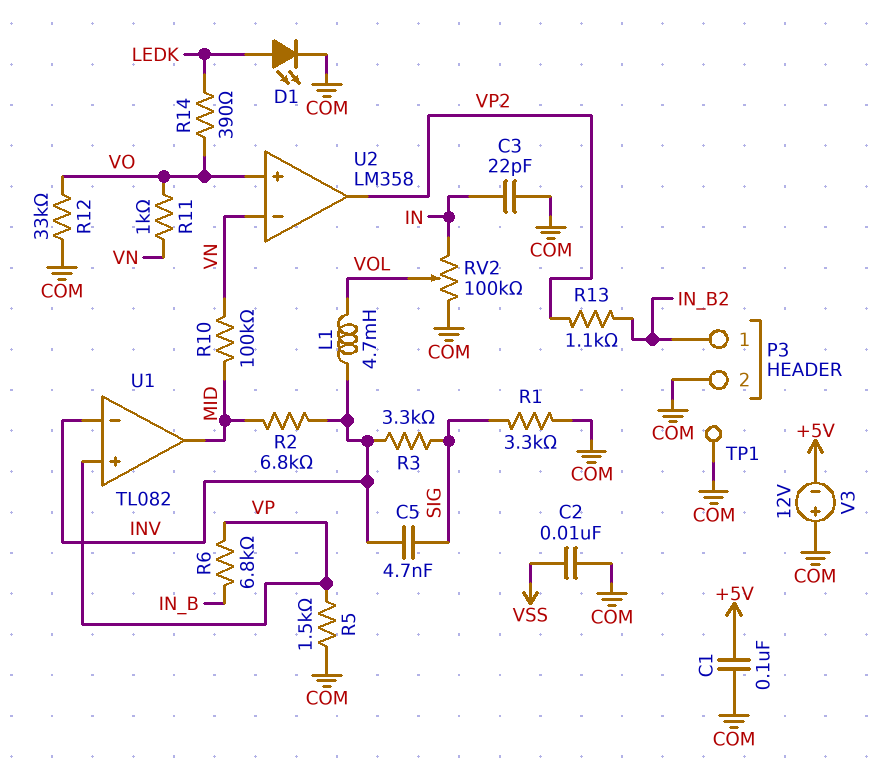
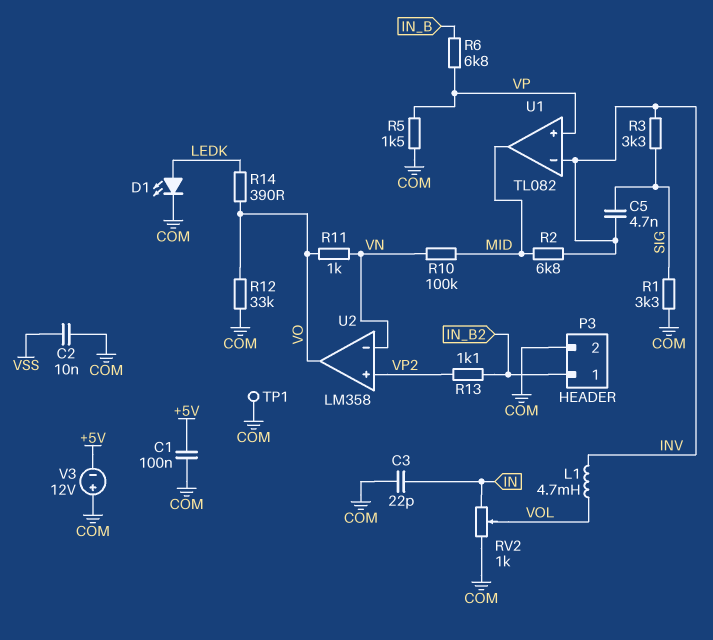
RV2: 100k (COM, IN, wiper VOL) -> 1k (COM, IN, wiper VOL)
U2 pin in+: VO -> VP2
U2 pin out: VP2 -> VO

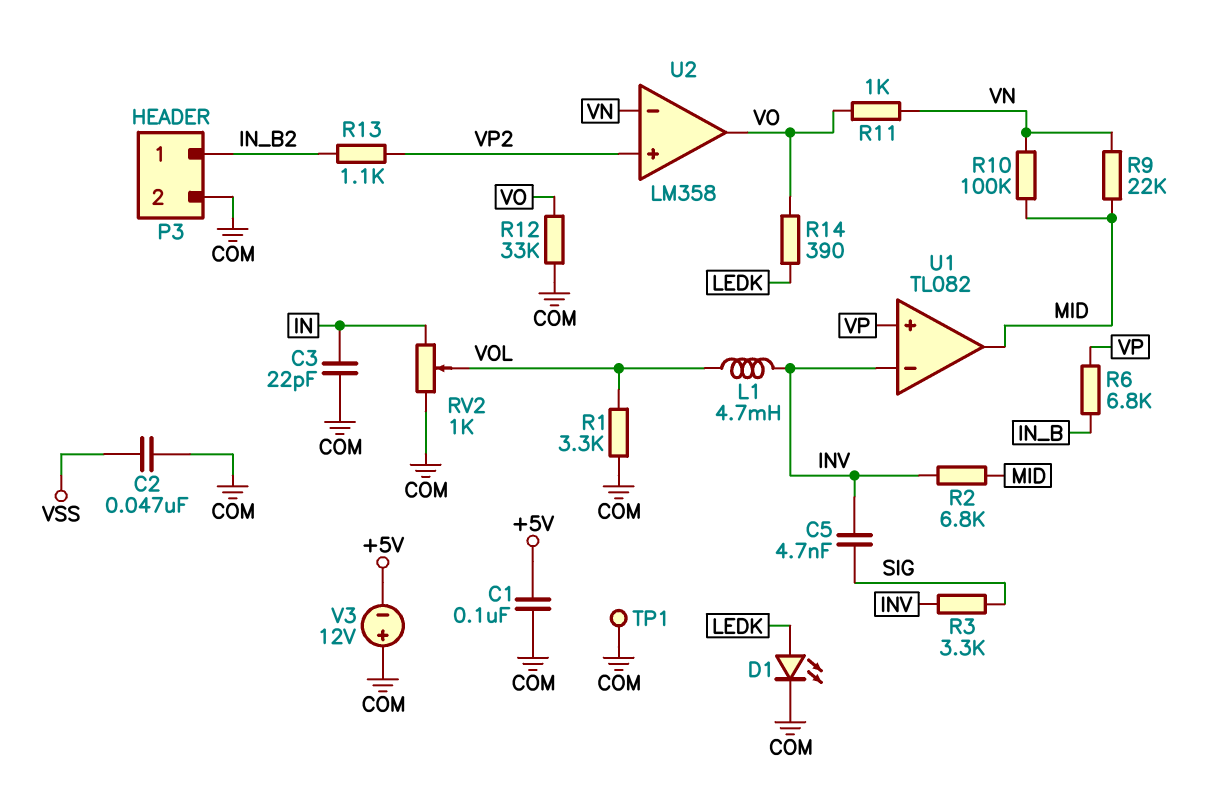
C2: 10nF (COM, VSS) -> 47nF (COM, VSS)
R1: 3.3k (COM, SIG) -> 3.3k (COM, VOL)
R5: 1.5k (COM, VP) -> none
R9: none -> 22k (MID, VN)

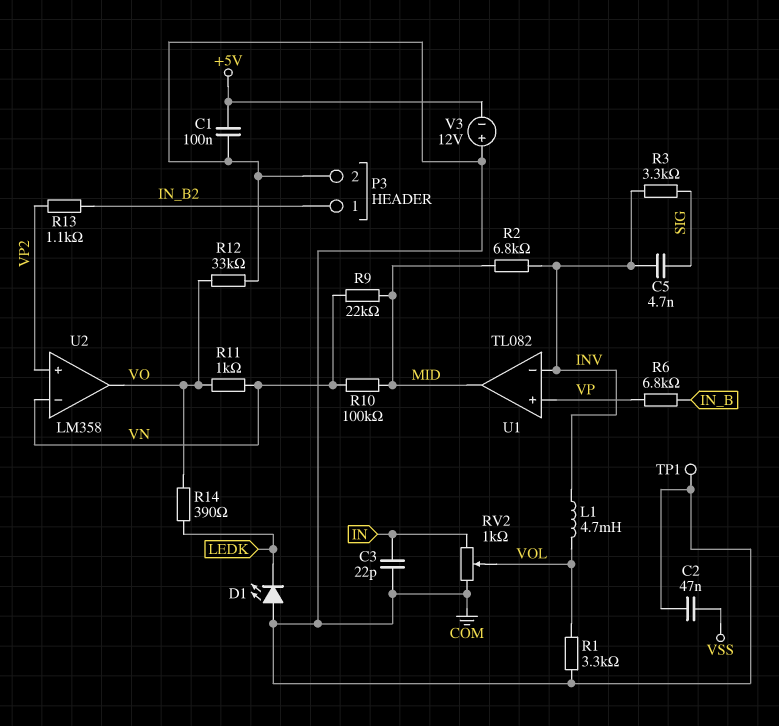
D1: LED (A LEDK, K COM) -> LED (A COM, K LEDK)

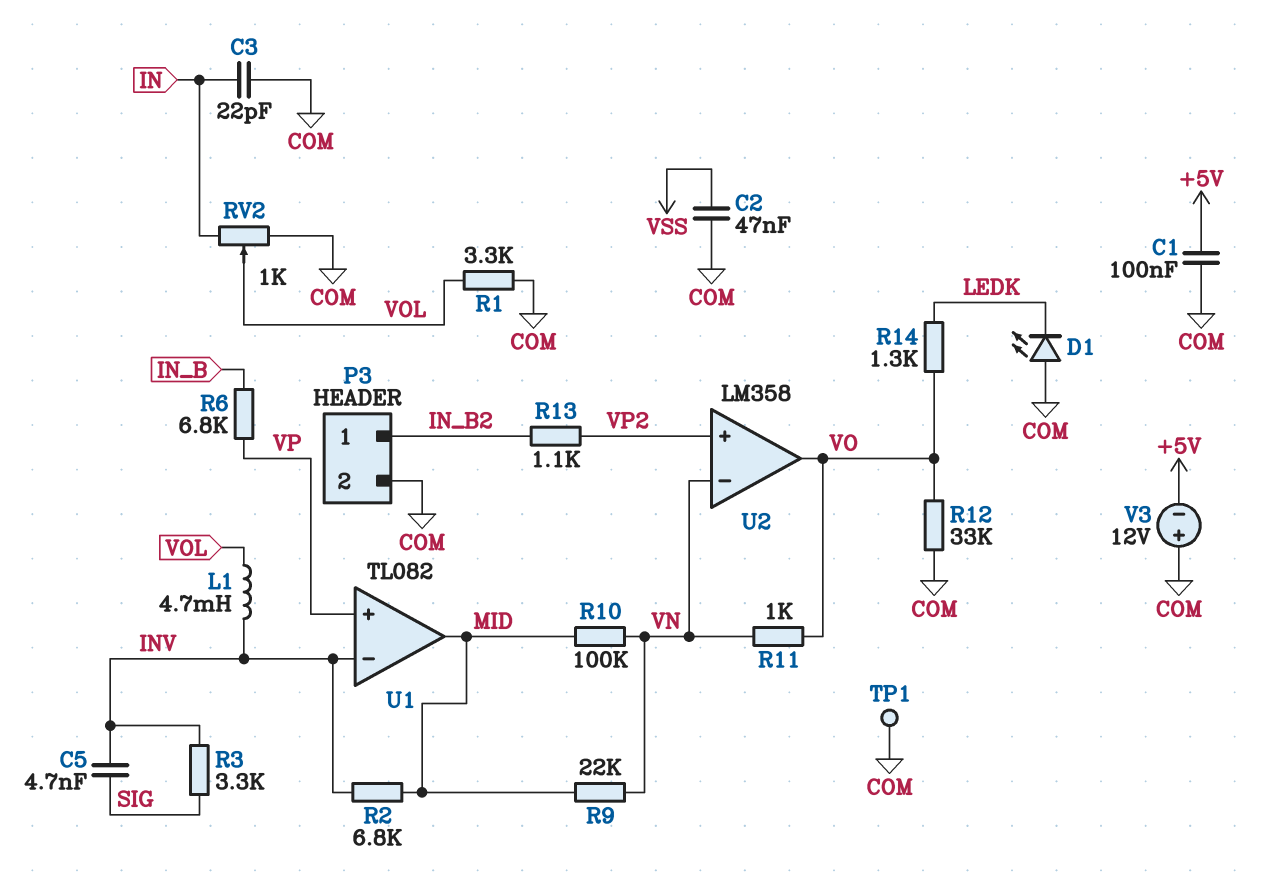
R14: 390 (LEDK, VO) -> 1.3k (LEDK, VO)

